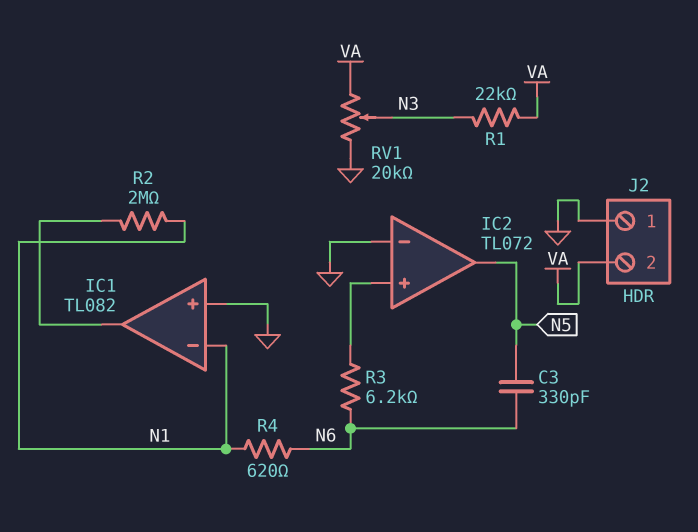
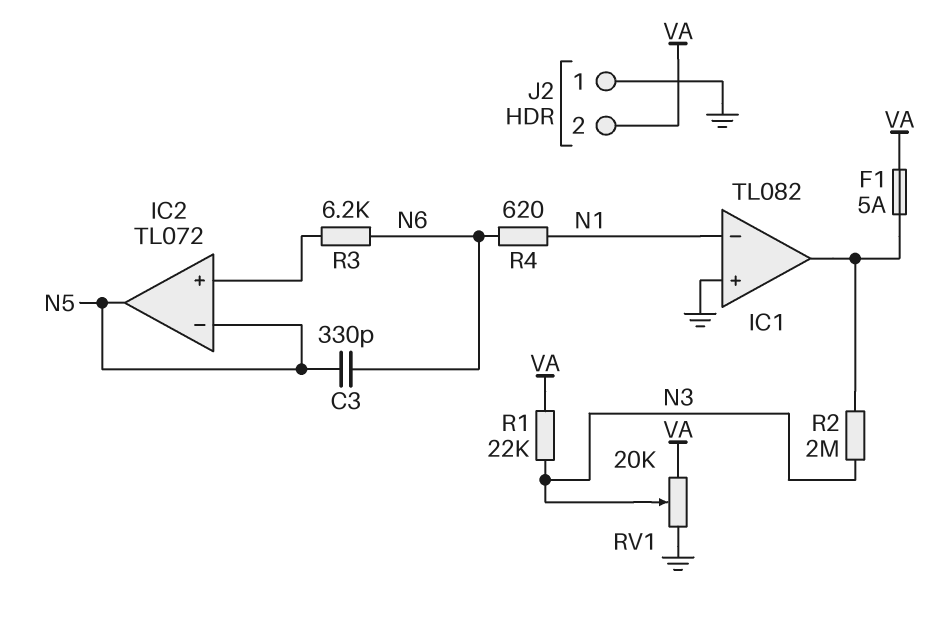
F1: none -> 5A (IC1/out, VA)
IC2 pin in-: GND -> N5
R2: 2M (IC1/out, N1) -> 2M (IC1/out, N3)

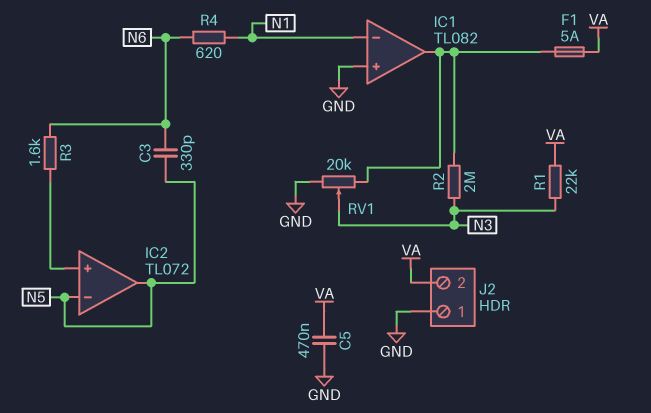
C5: none -> 470nF (GND, VA)
R3: 6.2k (IC2/in+, N6) -> 1.6k (IC2/in+, N6)
RV1: 20k (GND, VA, wiper N3) -> 20k (GND, IC1/out, wiper N3)

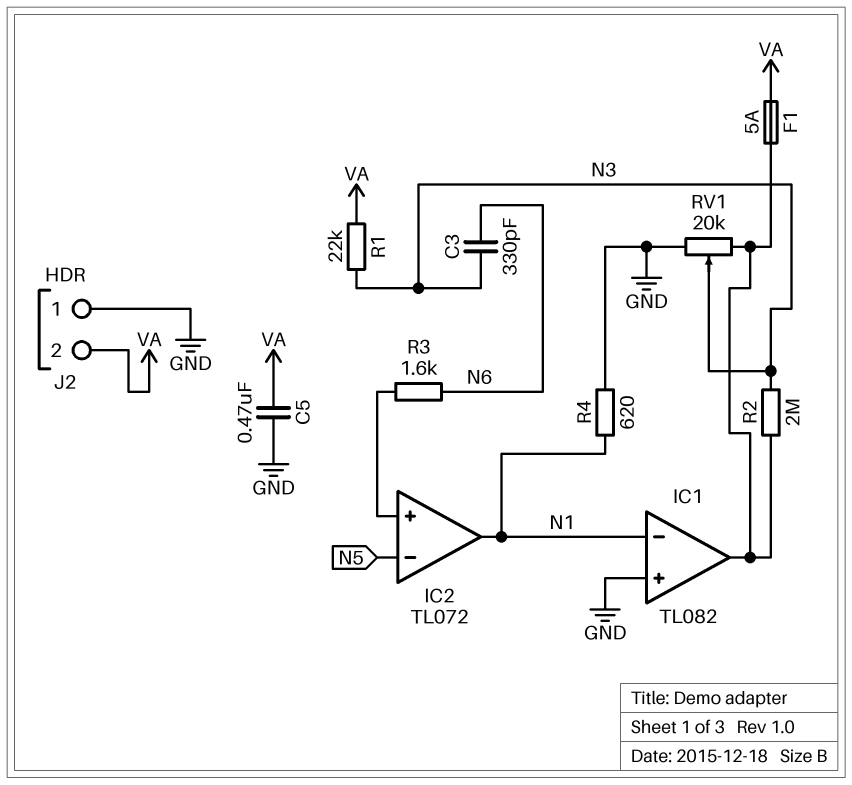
C3: 330pF (N5, N6) -> 330pF (N3, N6)
IC2 pin out: N5 -> N1
R4: 620 (N1, N6) -> 620 (GND, N1)

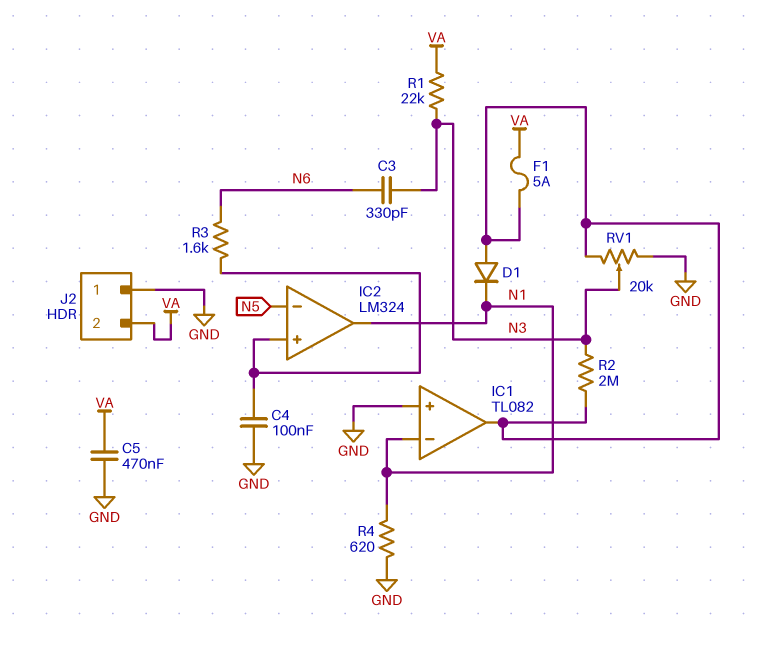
C4: none -> 100nF (GND, IC2/in+)
D1: none -> diode (A IC1/out, K N1)
IC2: TL072 -> LM324

